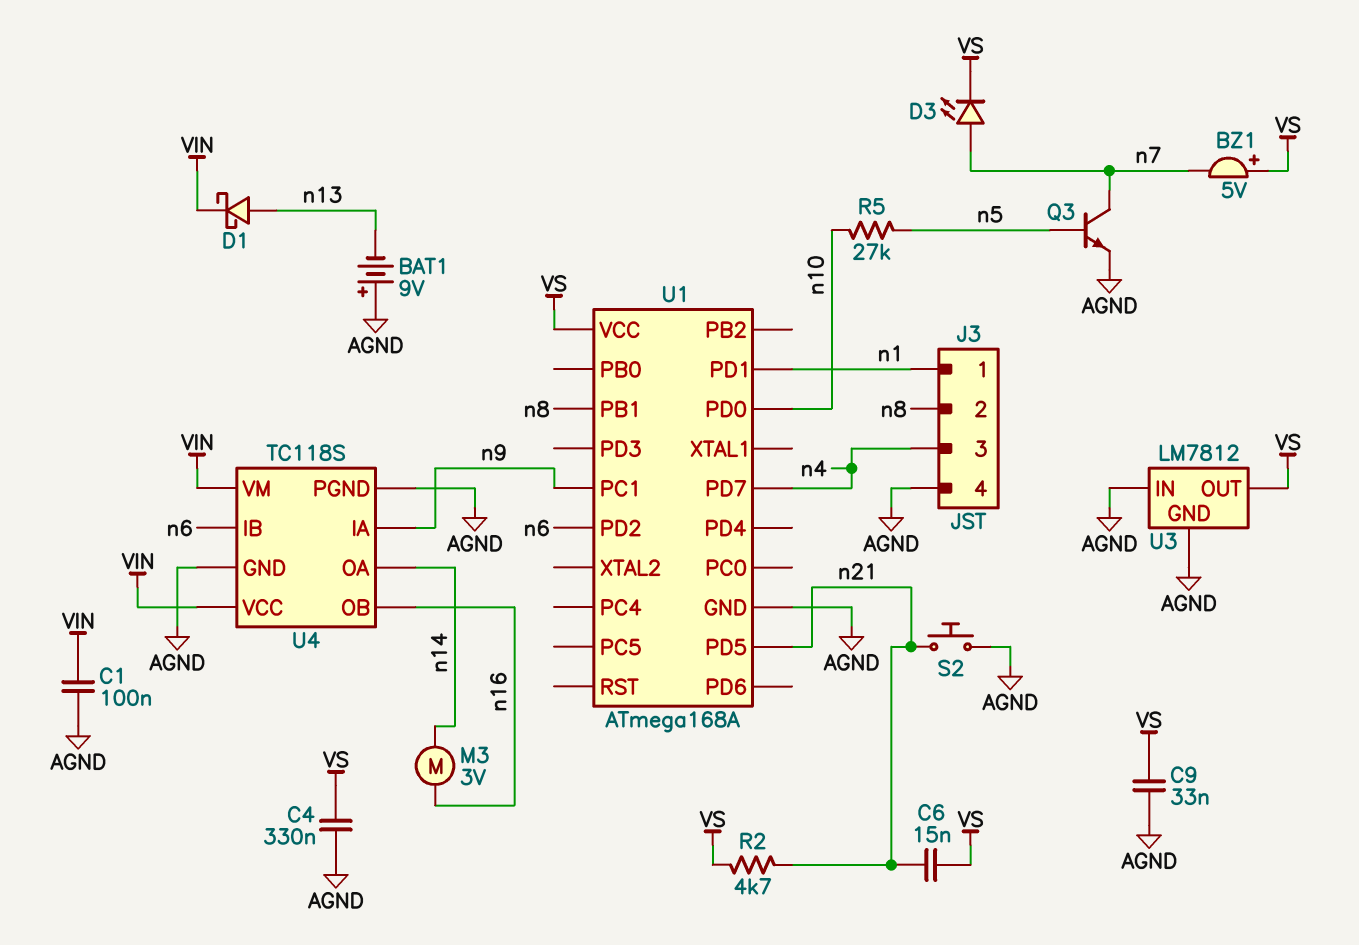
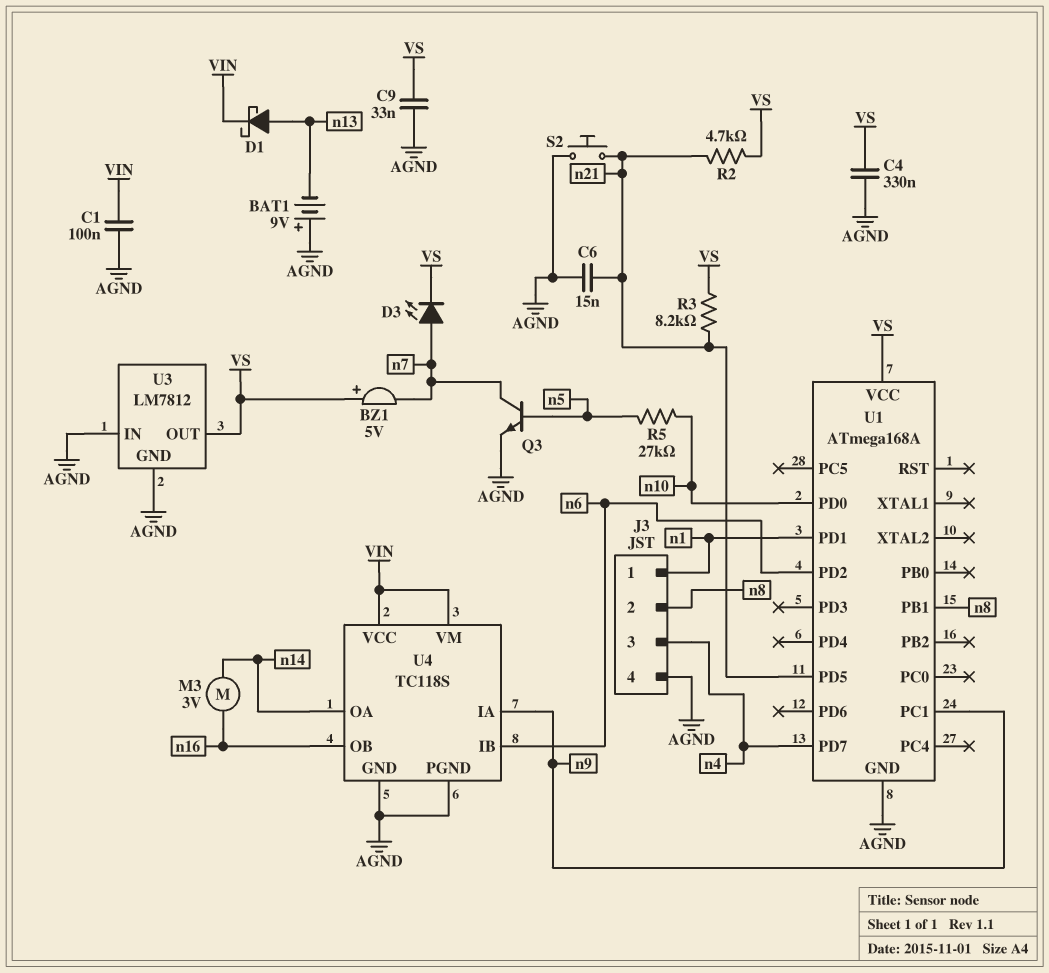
C6: 15nF (VS, n21) -> 15nF (AGND, n21)
R3: none -> 8.2k (VS, n21)

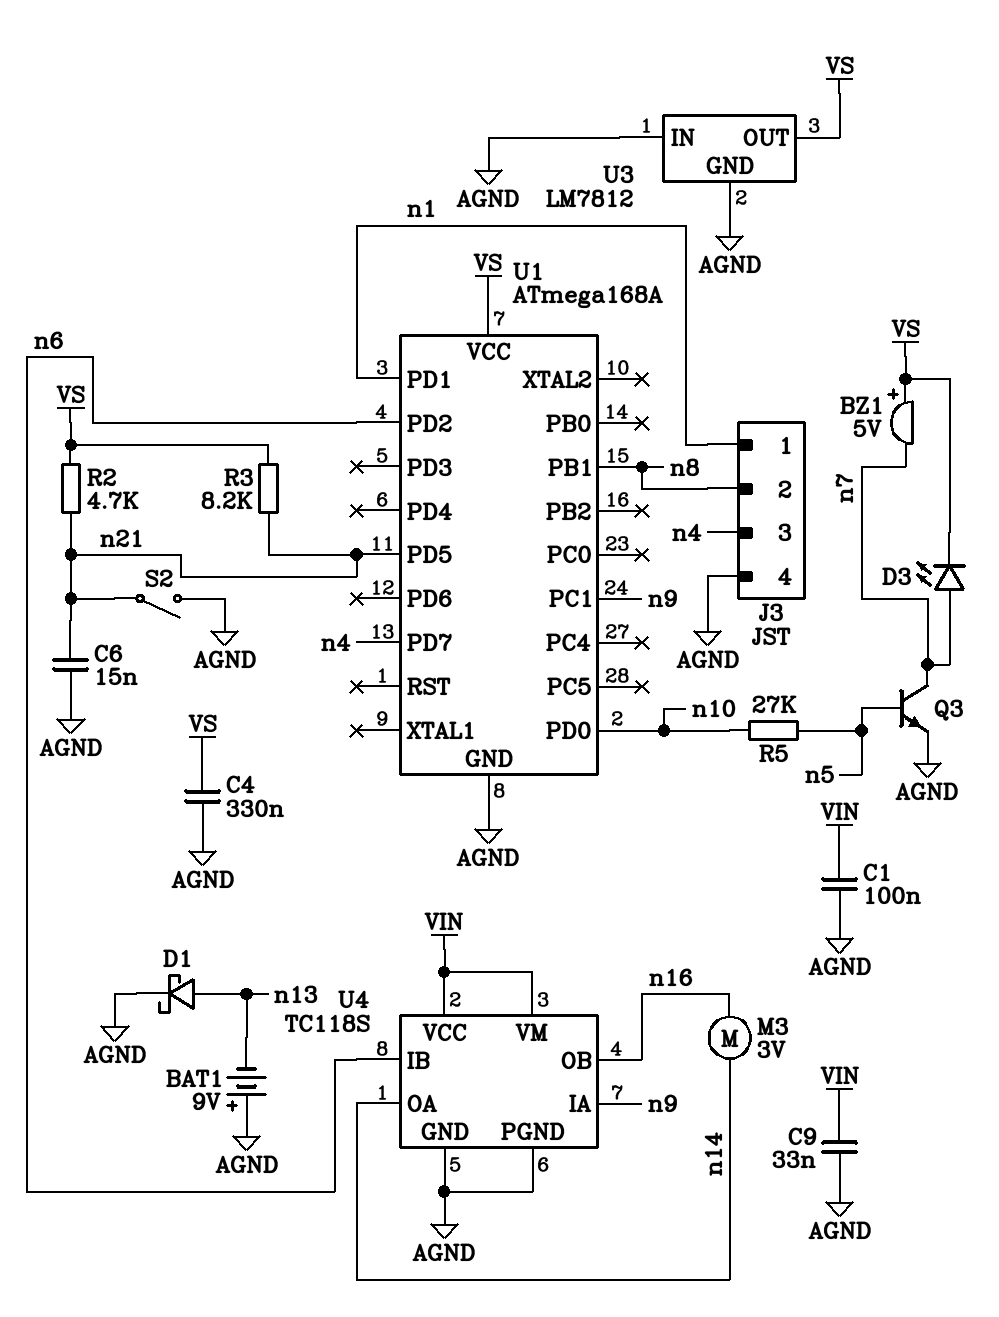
C9: 33nF (AGND, VS) -> 33nF (AGND, VIN)
D1: schottky (A n13, K VIN) -> schottky (A n13, K AGND)
S2: button (AGND, n21) -> switch (AGND, n21)

